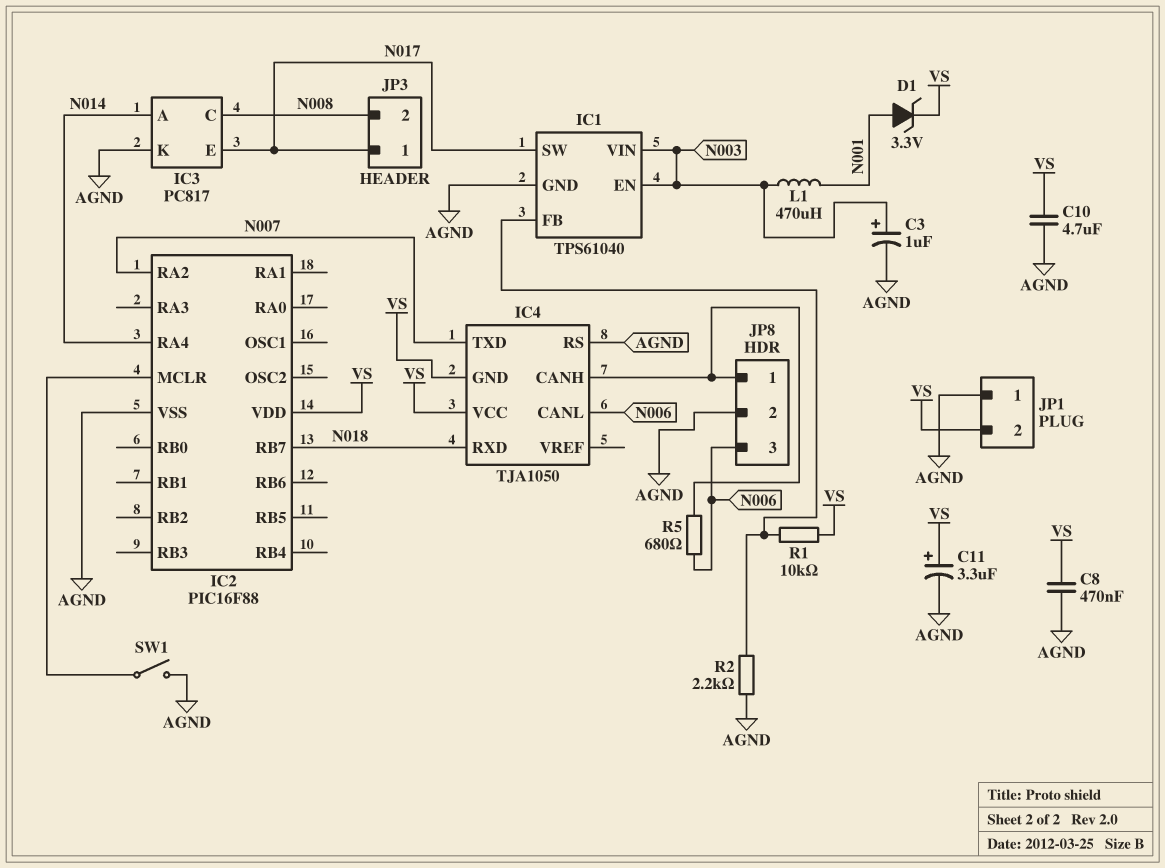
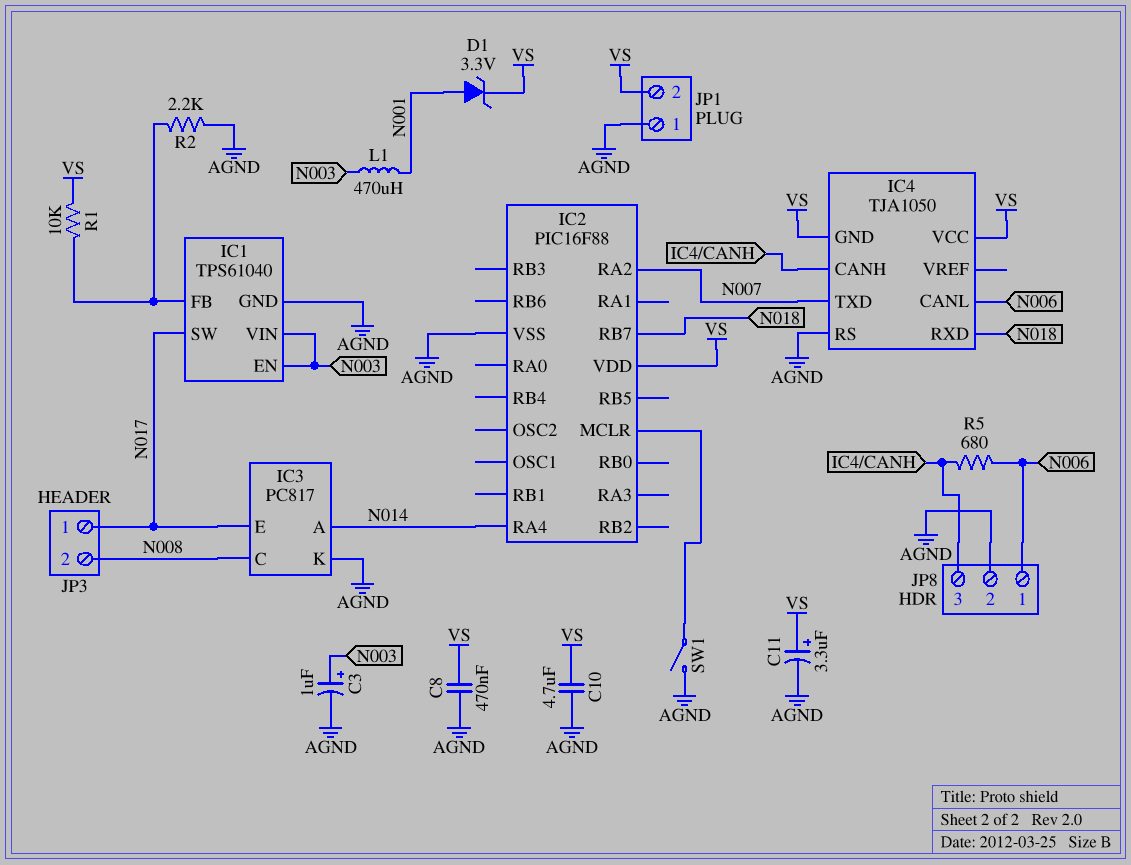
JP8 pin 1: IC4/CANH -> N006
JP8 pin 3: N006 -> IC4/CANH

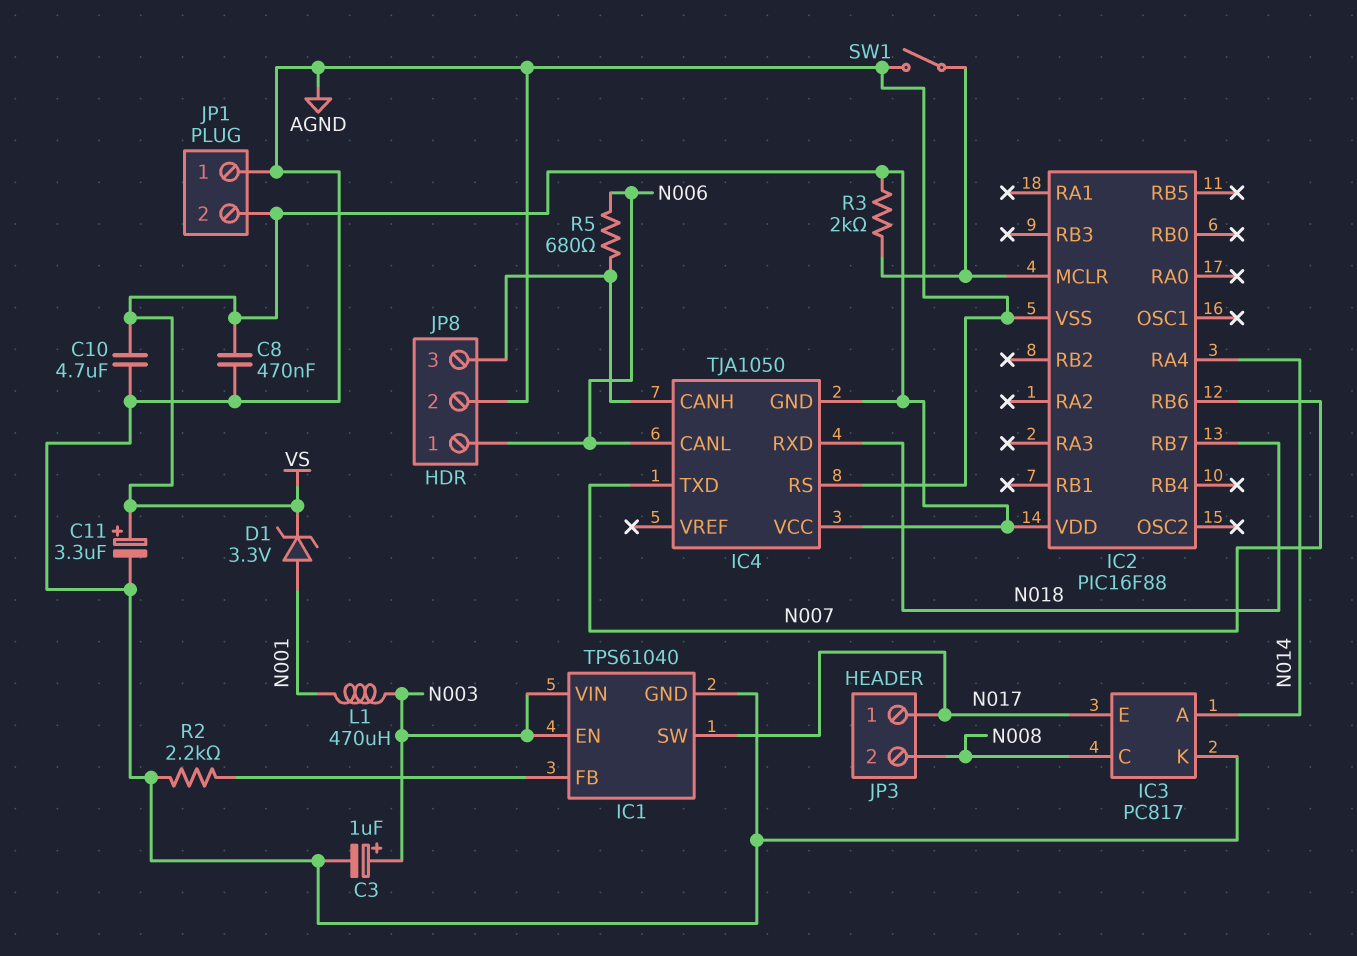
IC2 pin RA2: N007 -> none
IC2 pin RB6: none -> N007
R1: 10k (IC1/FB, VS) -> none
R3: none -> 2k (IC2/MCLR, VS)

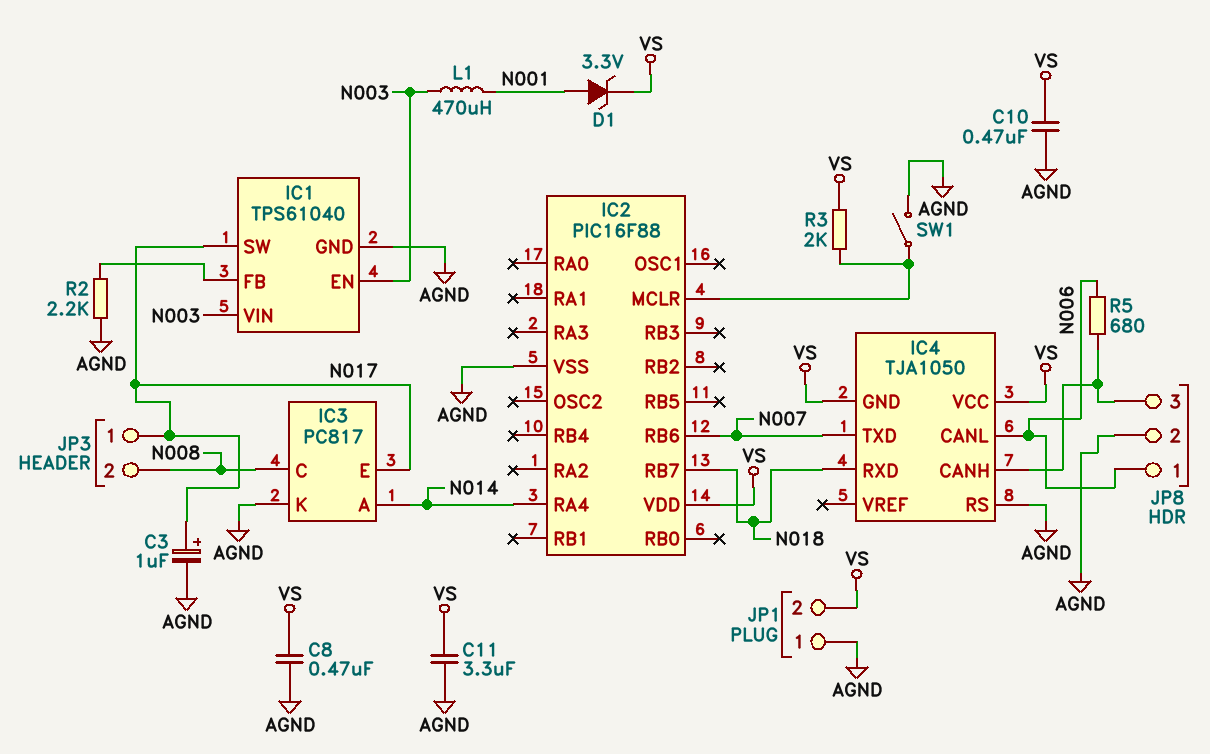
C3: 1uF (plus N003, minus AGND) -> 1uF (plus N017, minus AGND)
C10: 4.7uF (AGND, VS) -> 470nF (AGND, VS)
C11: 3.3uF (plus VS, minus AGND) -> 3.3uF (AGND, VS)

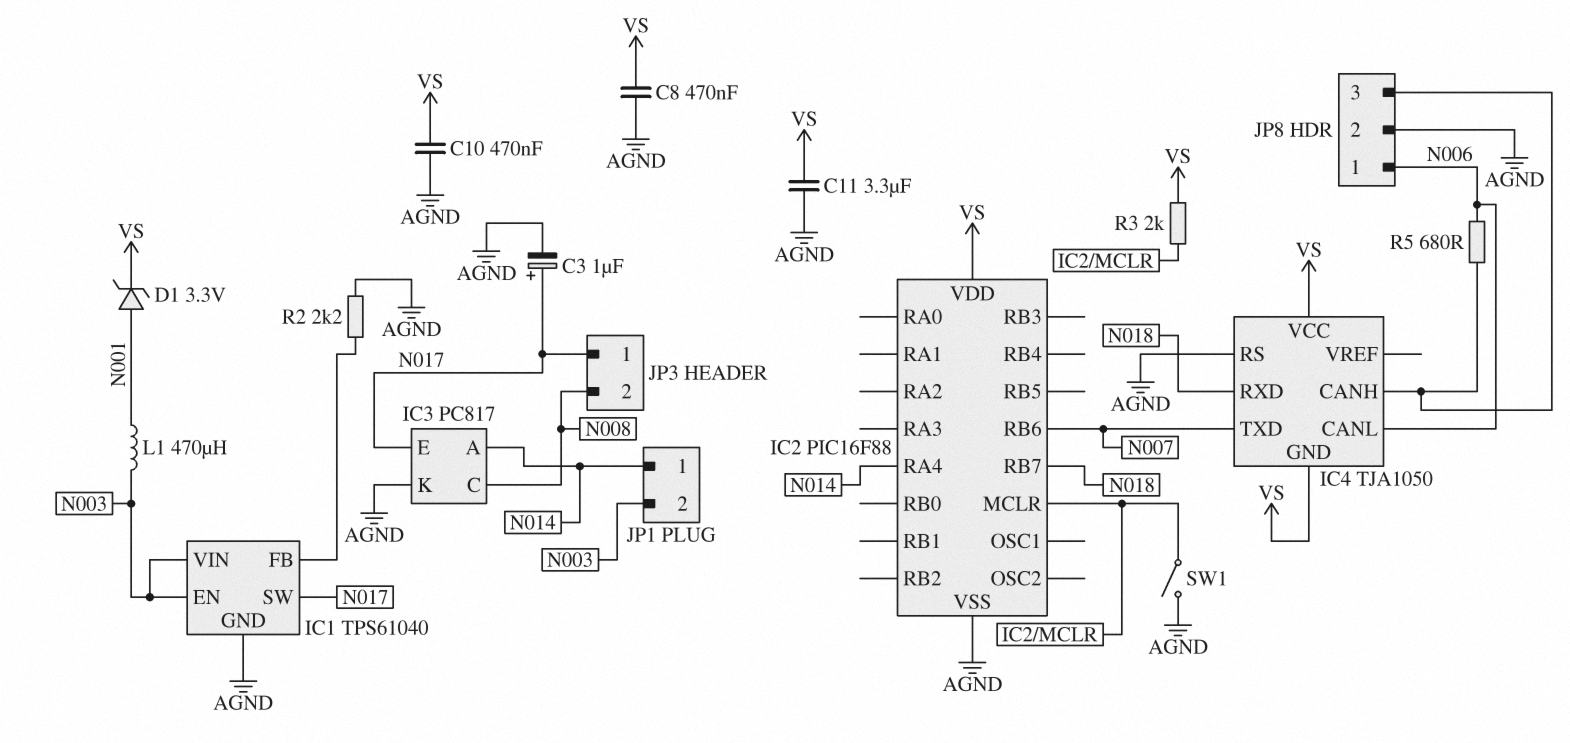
JP1 pin 1: AGND -> N014
JP1 pin 2: VS -> N003

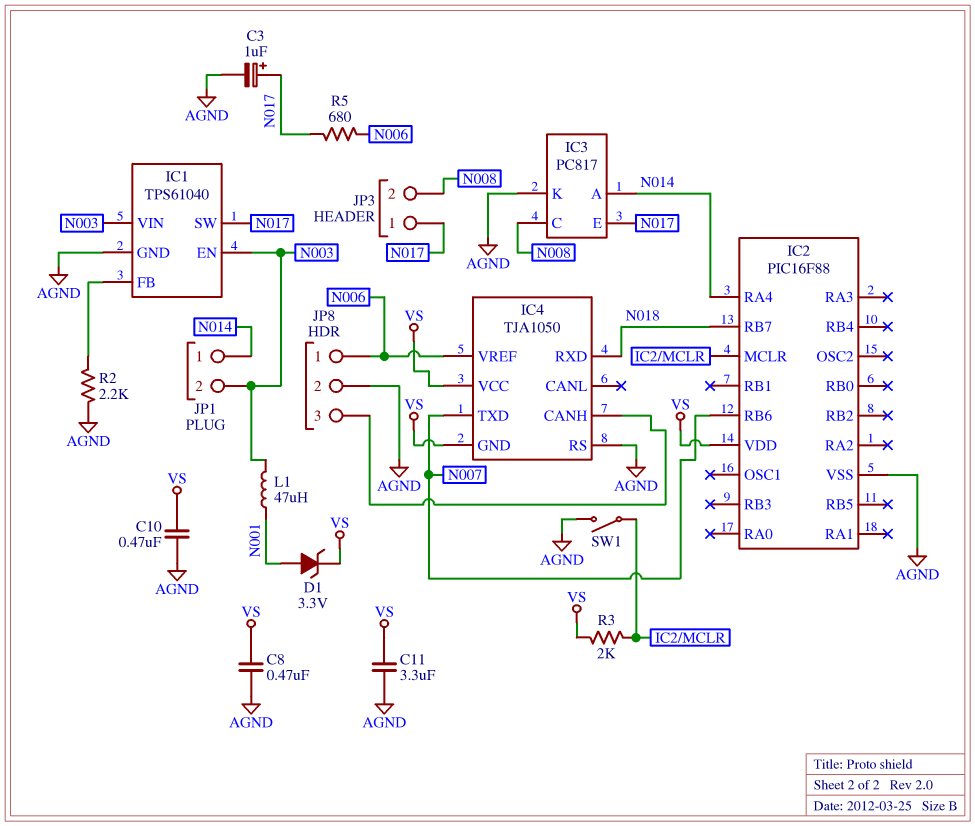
IC4 pin CANL: N006 -> none
IC4 pin VREF: none -> N006
L1: 470uH (N001, N003) -> 47uH (N001, N003)
R5: 680 (IC4/CANH, N006) -> 680 (N006, N017)

